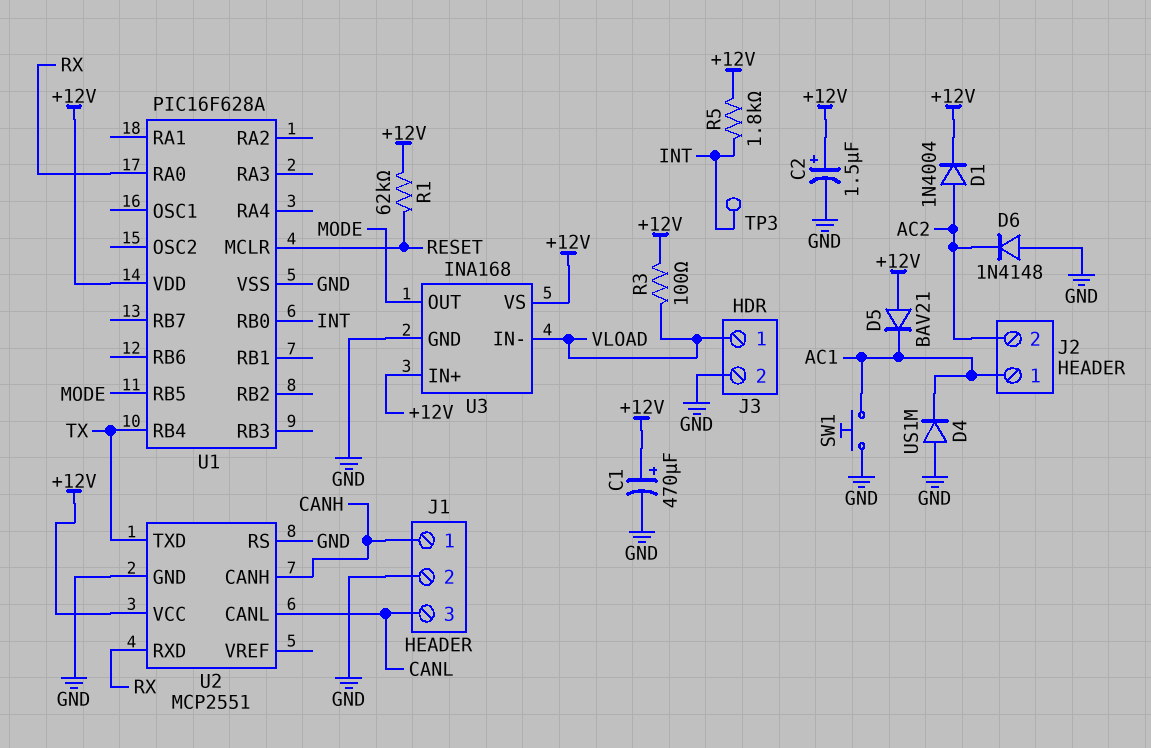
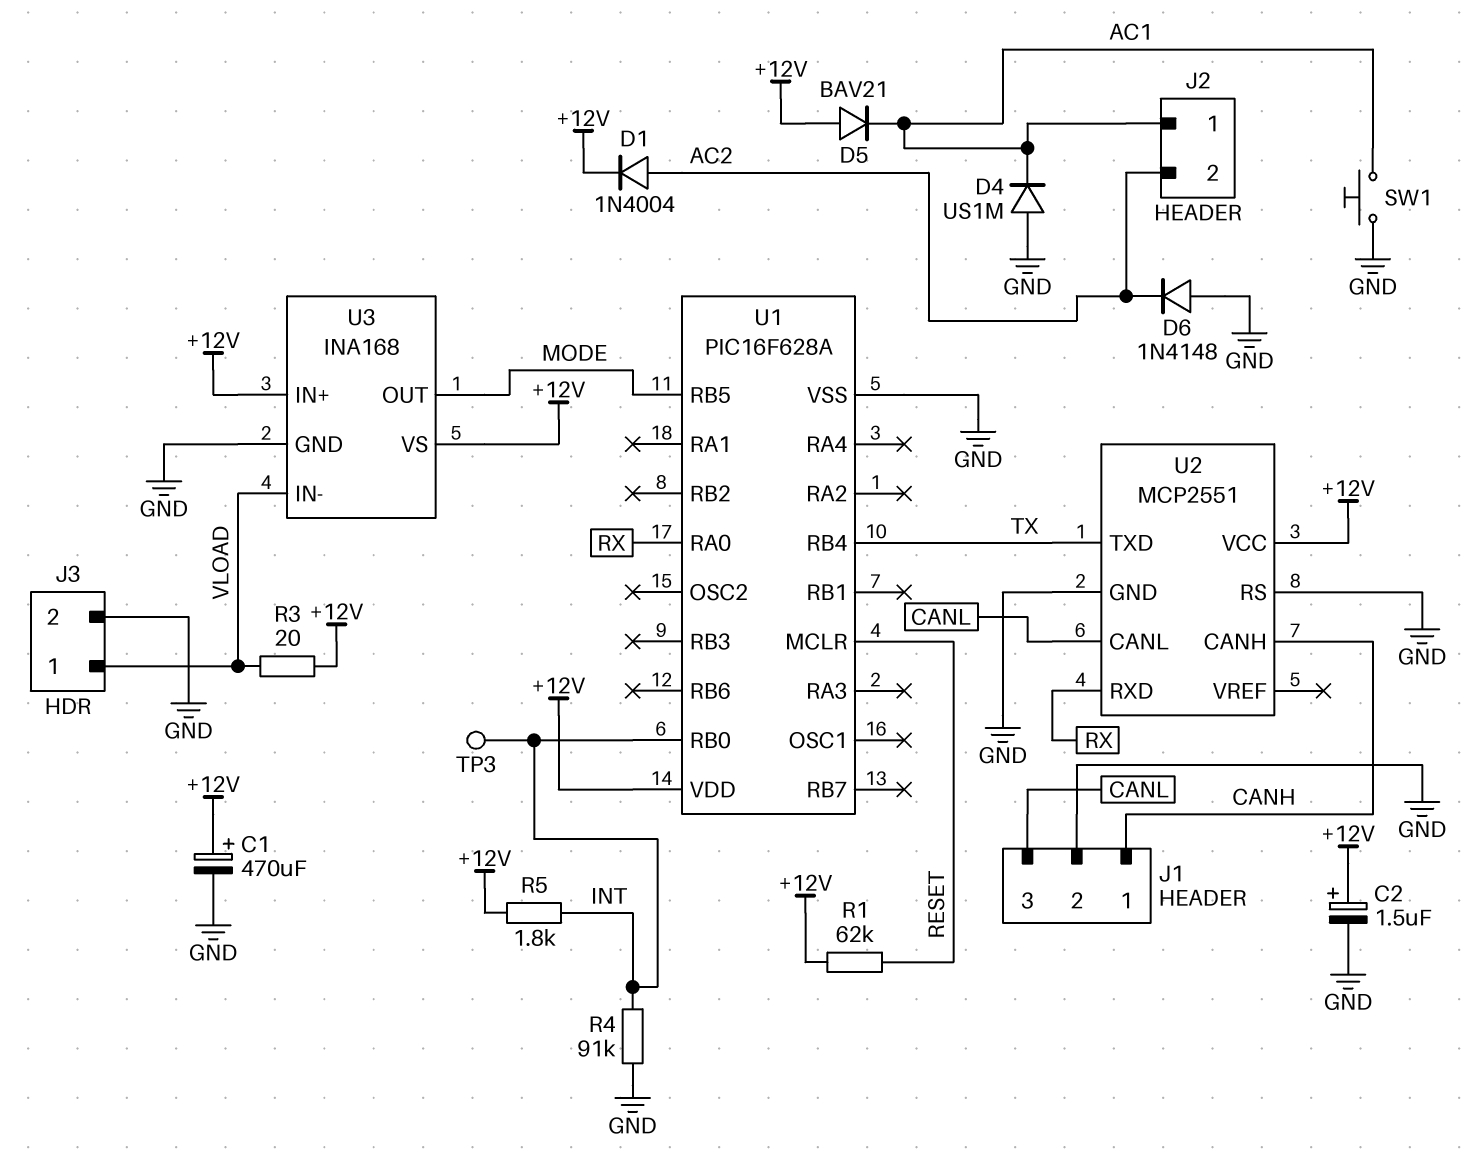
R3: 100 (+12V, VLOAD) -> 20 (+12V, VLOAD)
R4: none -> 91k (GND, INT)

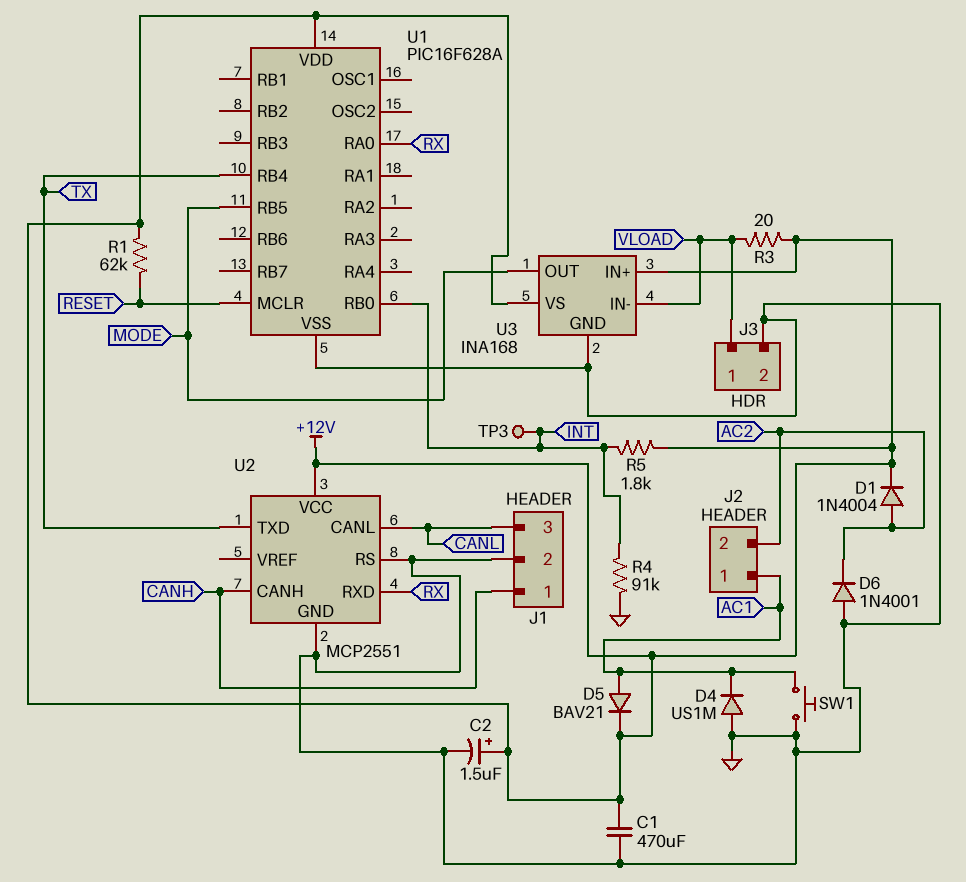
C1: 470uF (plus +12V, minus GND) -> 470uF (+12V, GND)
D5: diode BAV21 (A +12V, K AC1) -> diode BAV21 (A AC1, K +12V)
D6: diode 1N4148 (A GND, K AC2) -> diode 1N4001 (A GND, K AC2)

